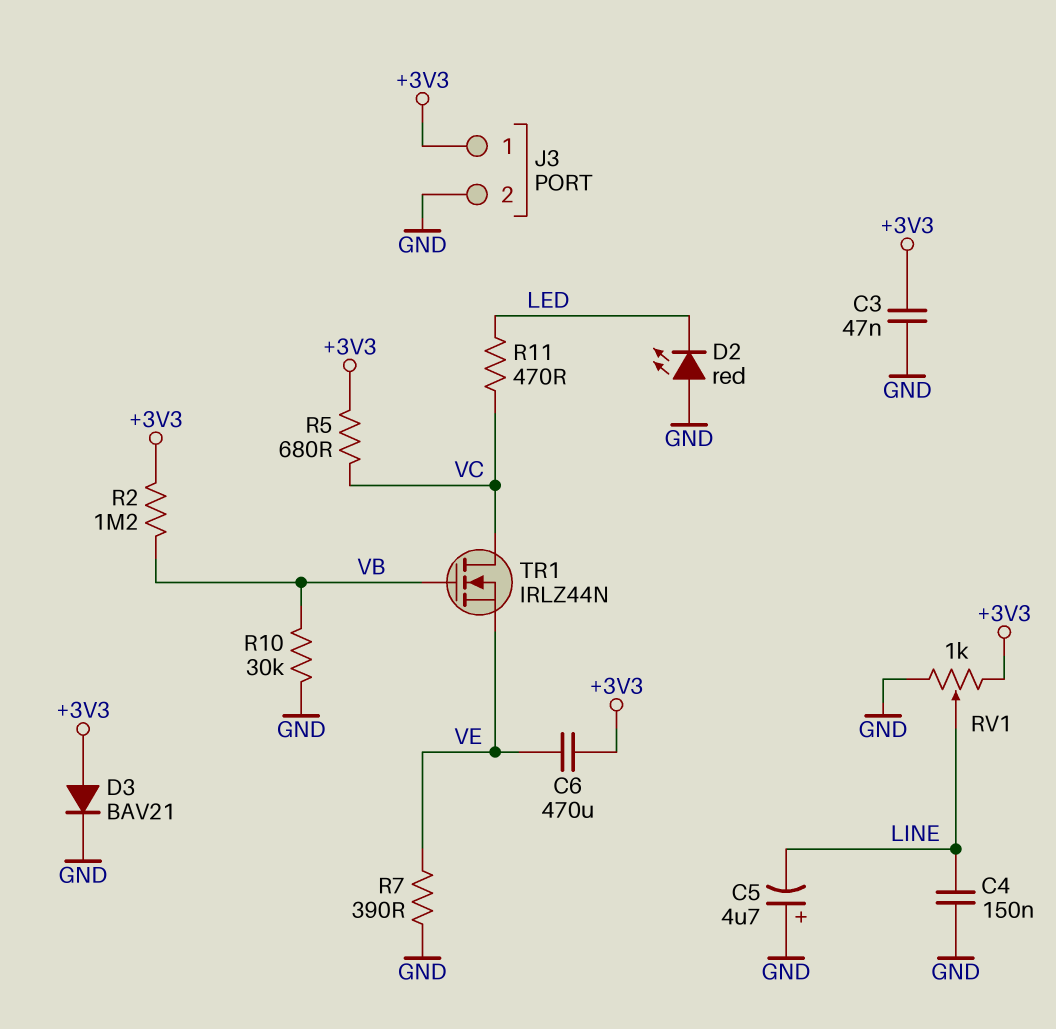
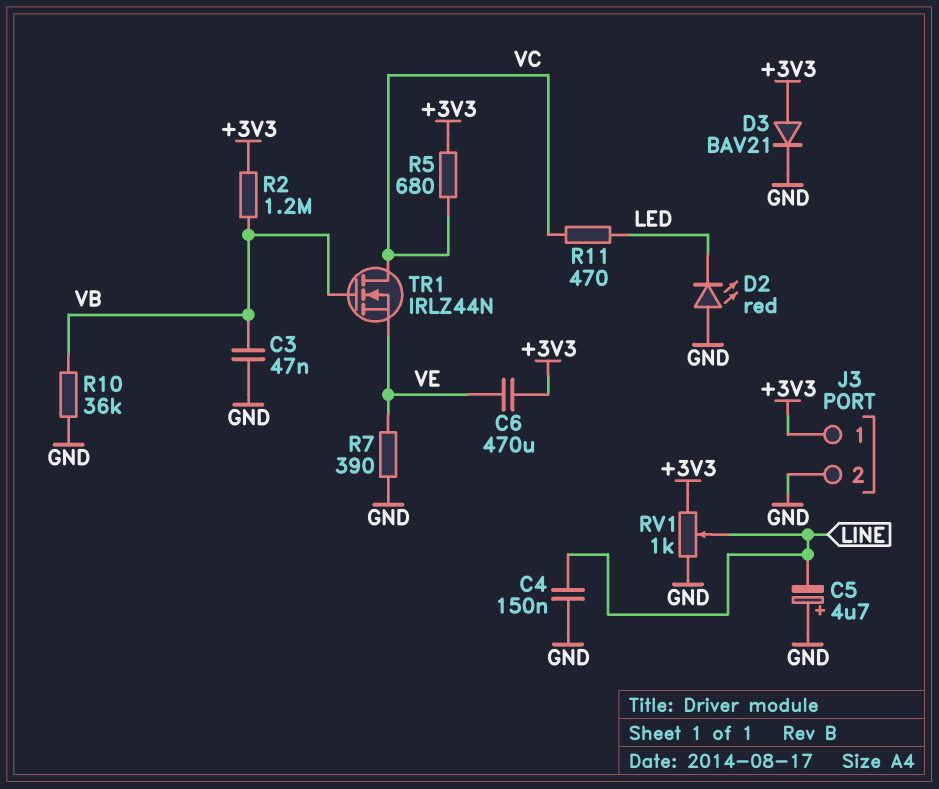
C3: 47nF (+3V3, GND) -> 47nF (GND, VB)
R10: 30k (GND, VB) -> 36k (GND, VB)

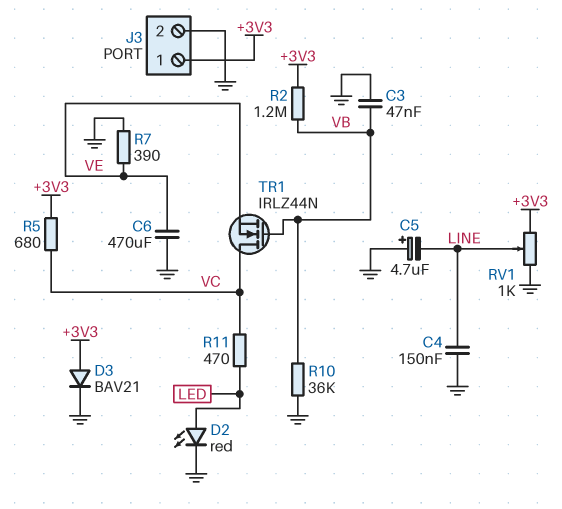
C6: 470uF (+3V3, VE) -> 470uF (GND, VE)
D2: LED red (A GND, K LED) -> LED red (A LED, K GND)

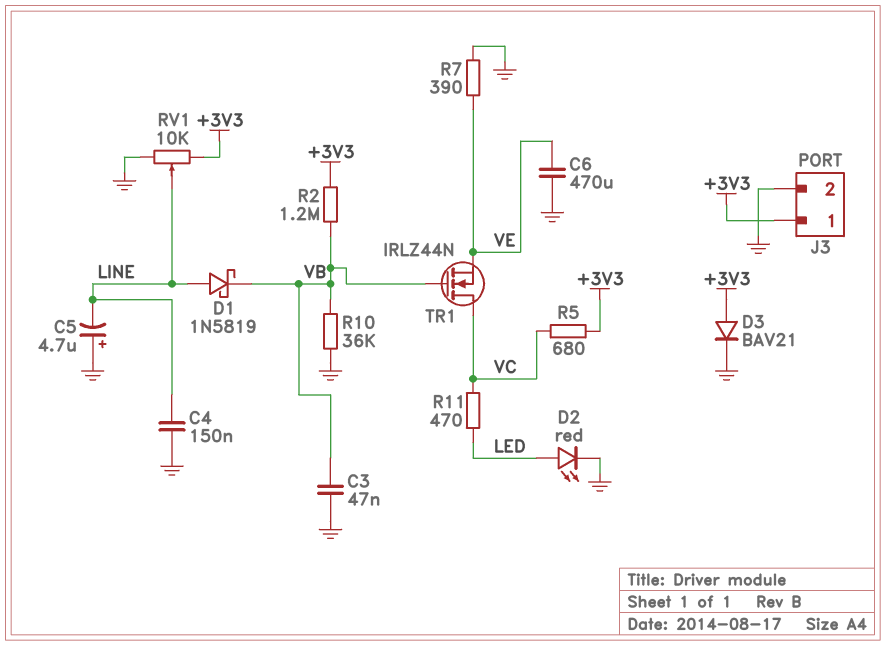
D1: none -> schottky 1N5819 (A LINE, K VB)
RV1: 1k (+3V3, GND, wiper LINE) -> 10k (+3V3, GND, wiper LINE)

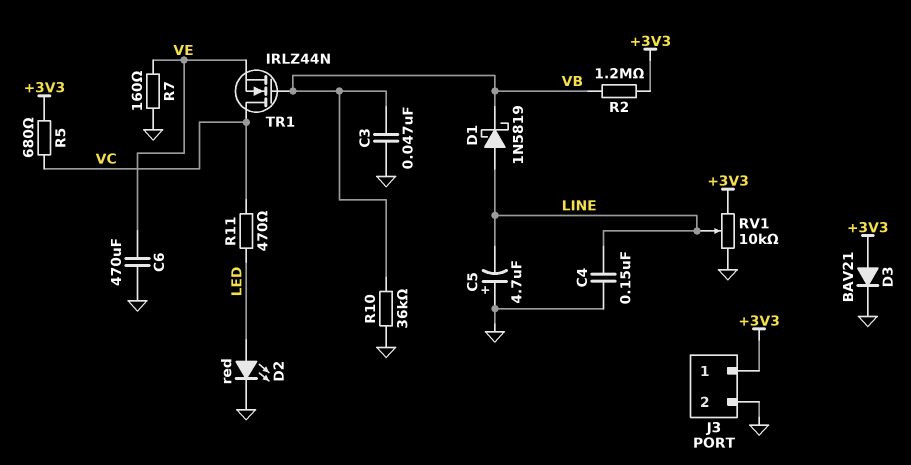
R7: 390 (GND, VE) -> 160 (GND, VE)

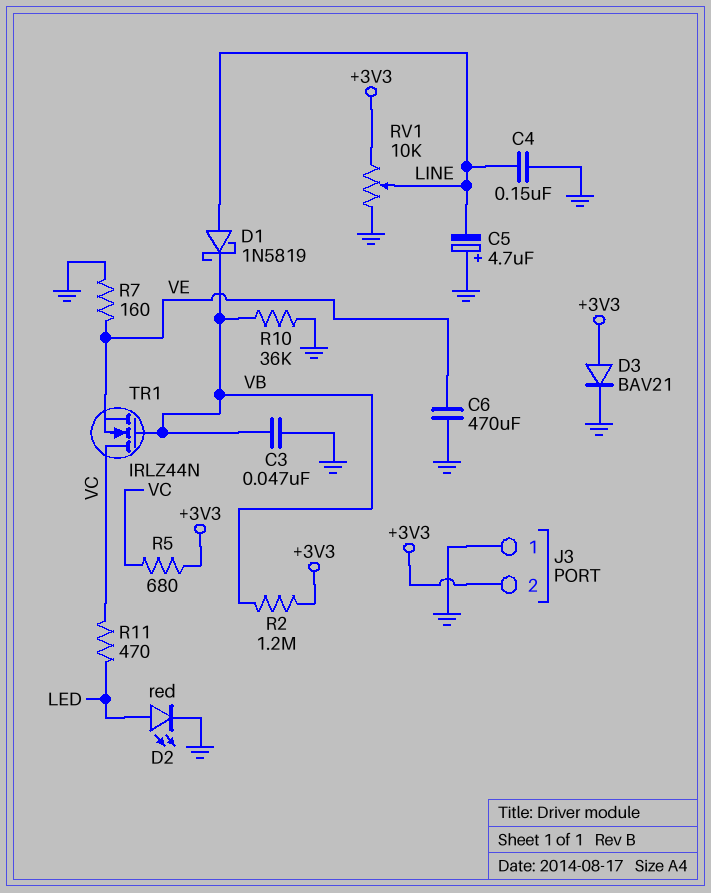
J3 pin 1: +3V3 -> GND
J3 pin 2: GND -> +3V3

